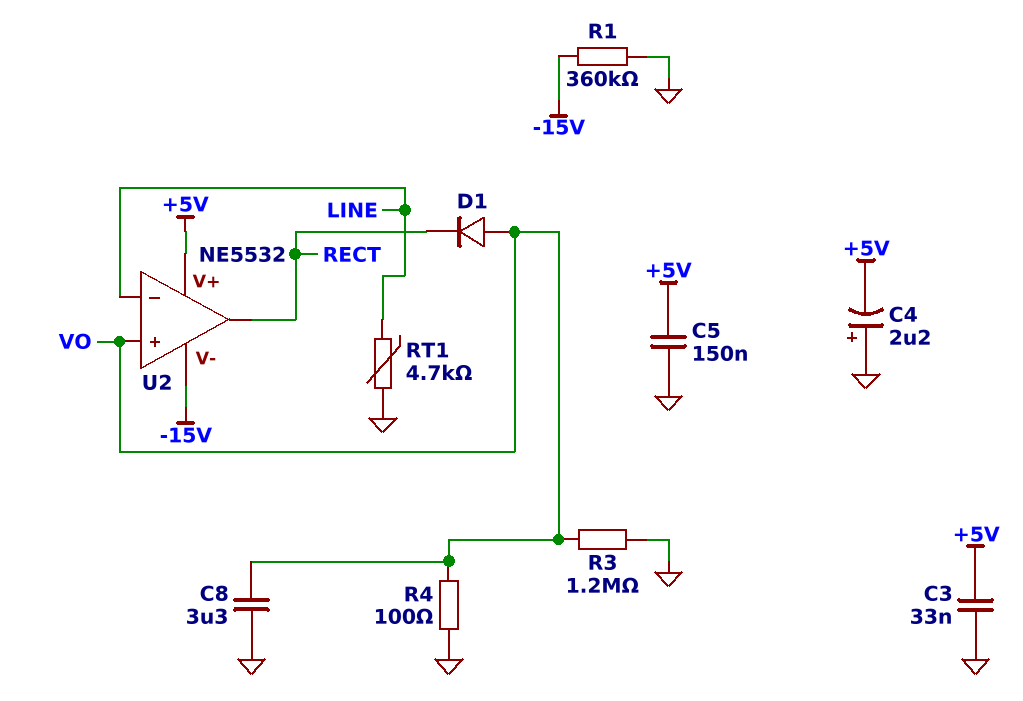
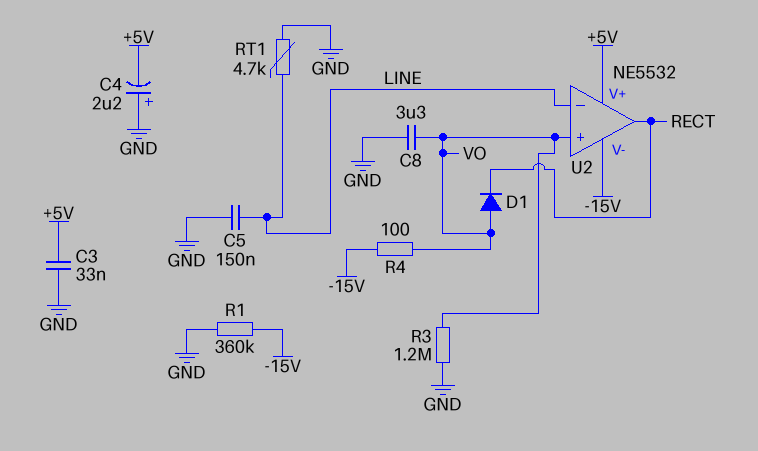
C5: 150nF (+5V, GND) -> 150nF (GND, LINE)
R4: 100 (GND, VO) -> 100 (-15V, VO)

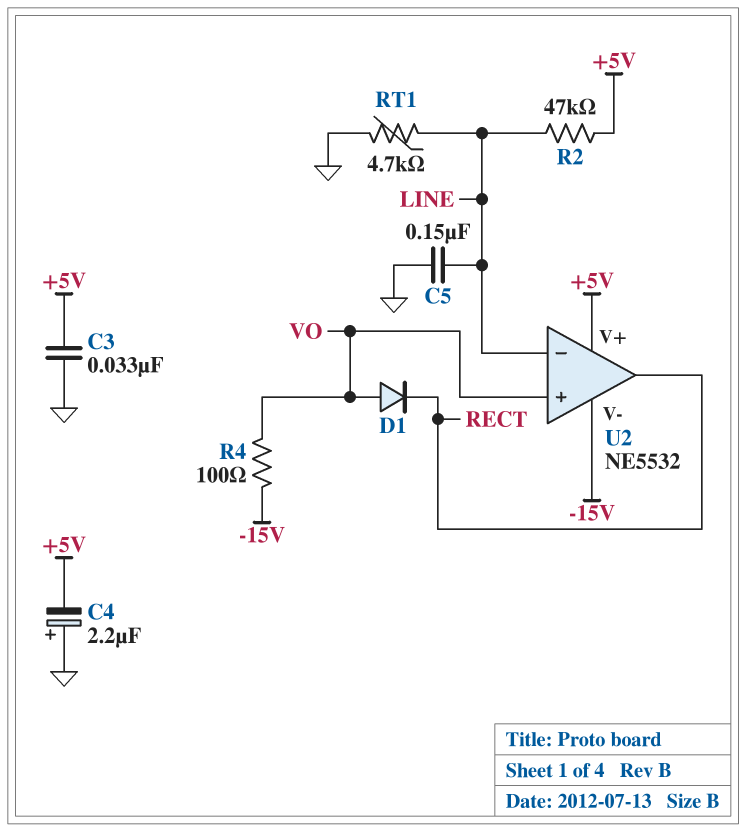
C8: 3.3uF (GND, VO) -> none
R1: 360k (-15V, GND) -> none
R2: none -> 47k (+5V, LINE)
R3: 1.2M (GND, VO) -> none

